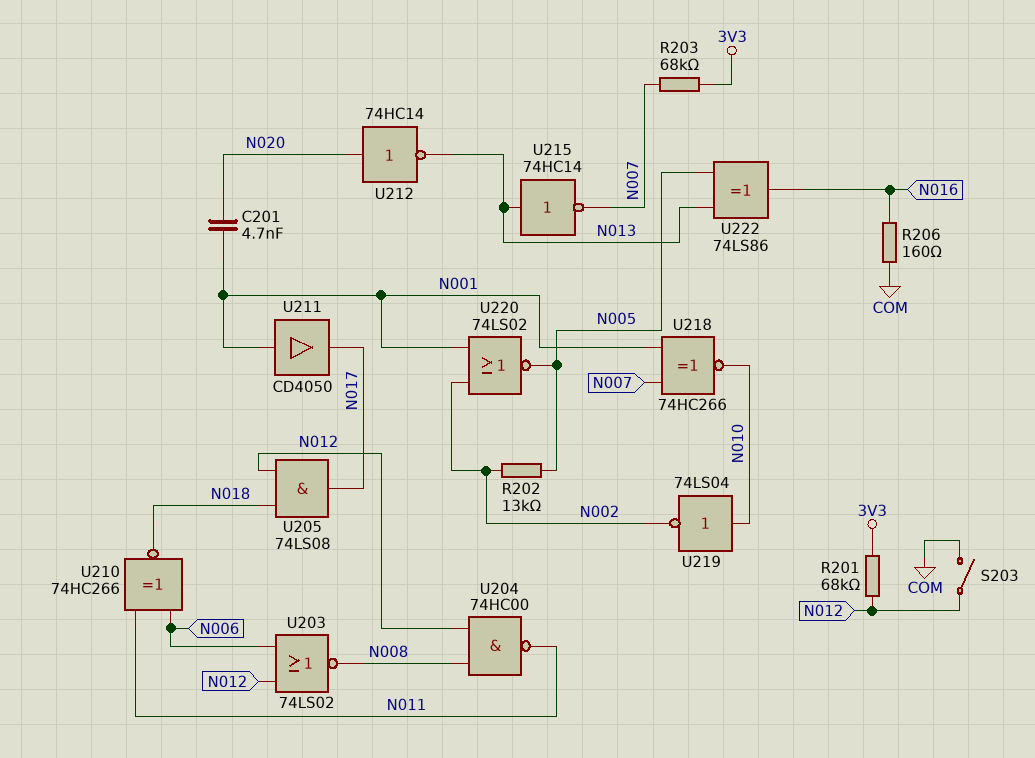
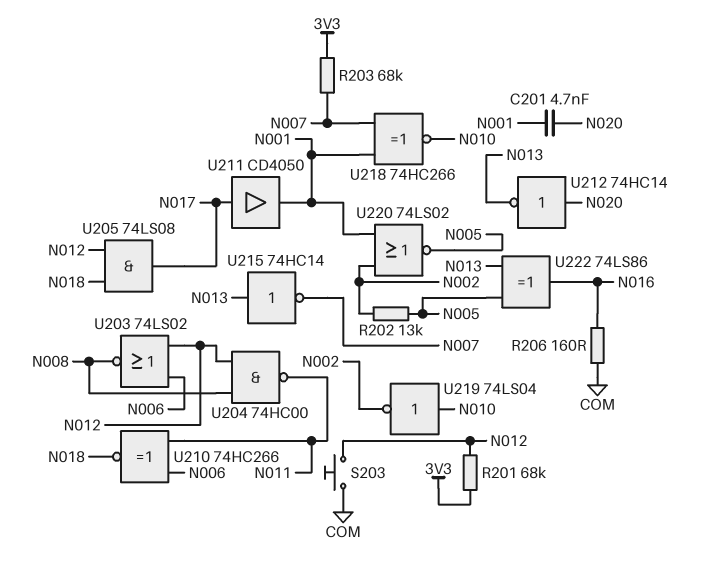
S203: switch (COM, N012) -> button (COM, N012)
U211: buffer CD4050 (in N001, out N017) -> buffer CD4050 (in N017, out N001)

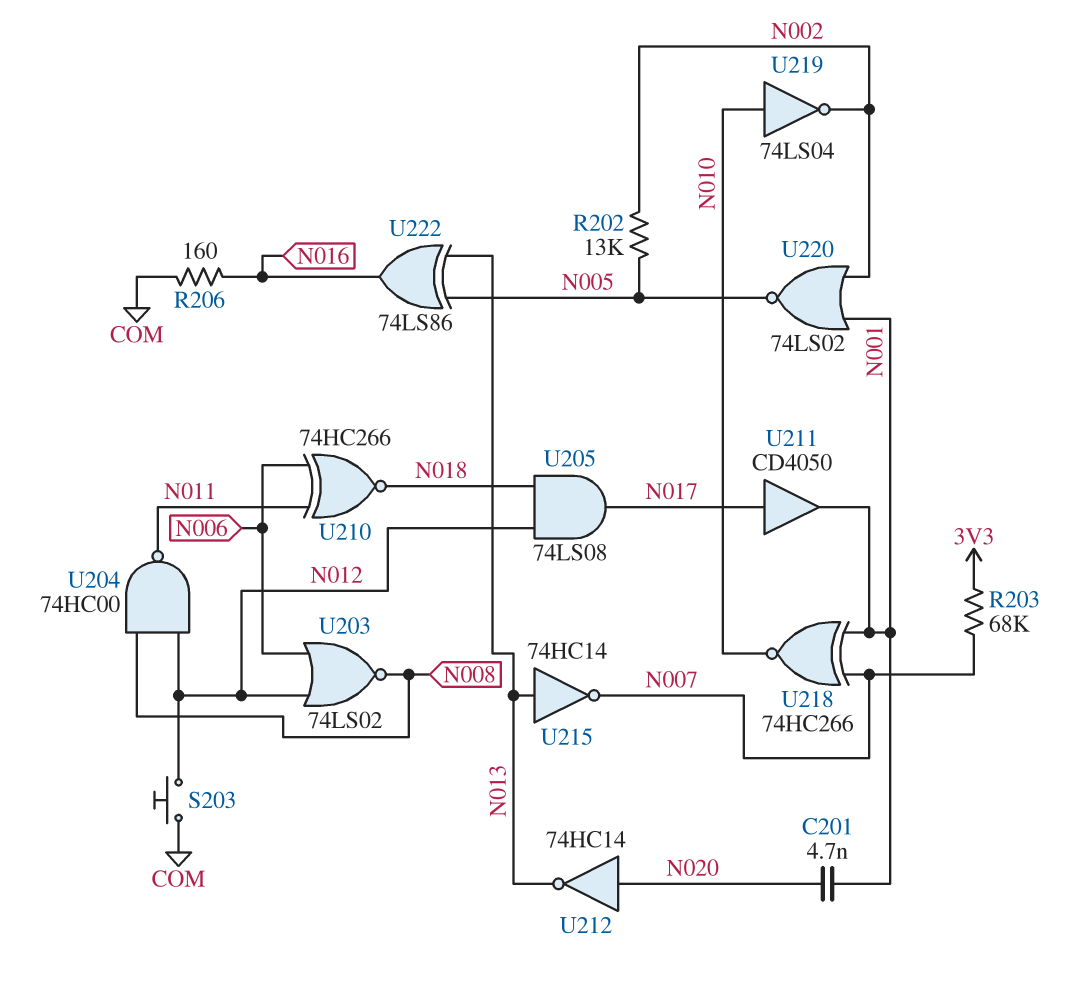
R201: 68k (3V3, N012) -> none

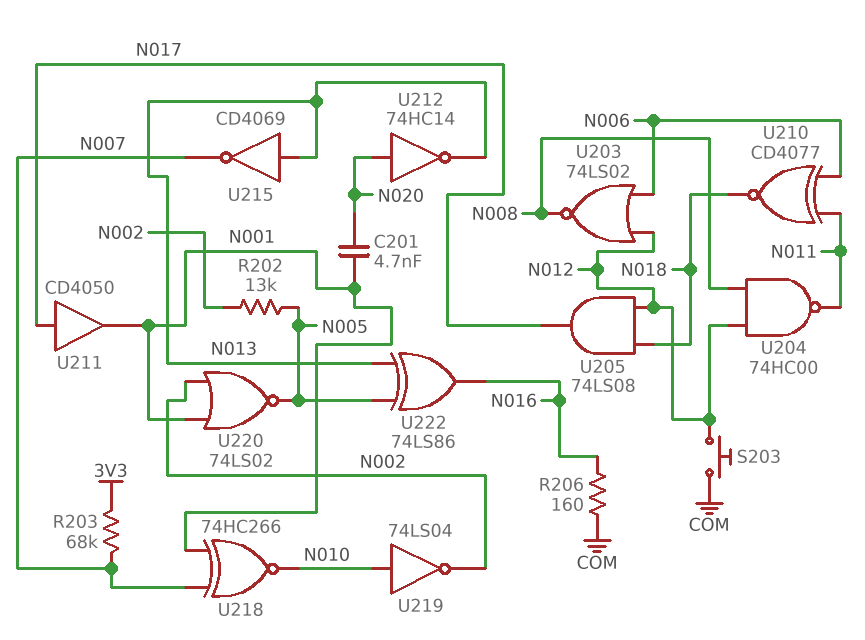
U210: XNOR 74HC266 (in N006, in N011, out N018) -> XNOR CD4077 (in N006, in N011, out N018)
U215: NOT 74HC14 (in N013, out N007) -> NOT CD4069 (in N013, out N007)

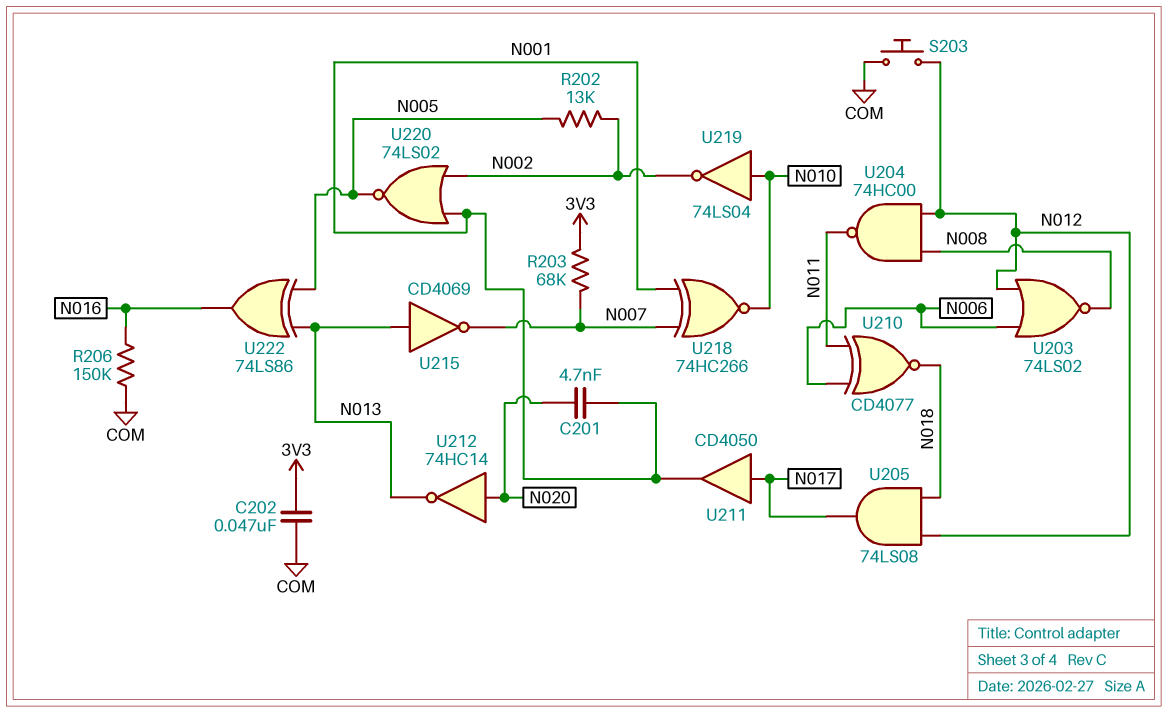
C202: none -> 47nF (3V3, COM)
R206: 160 (COM, N016) -> 150k (COM, N016)

